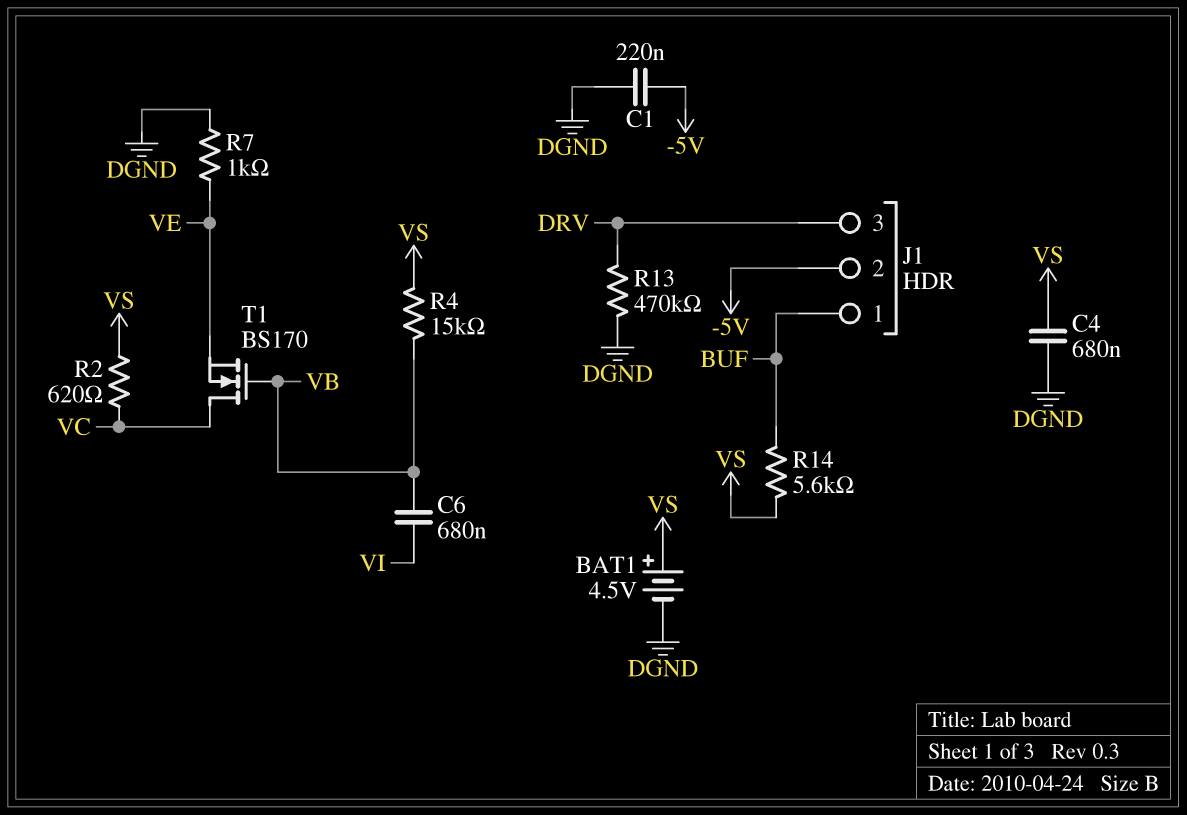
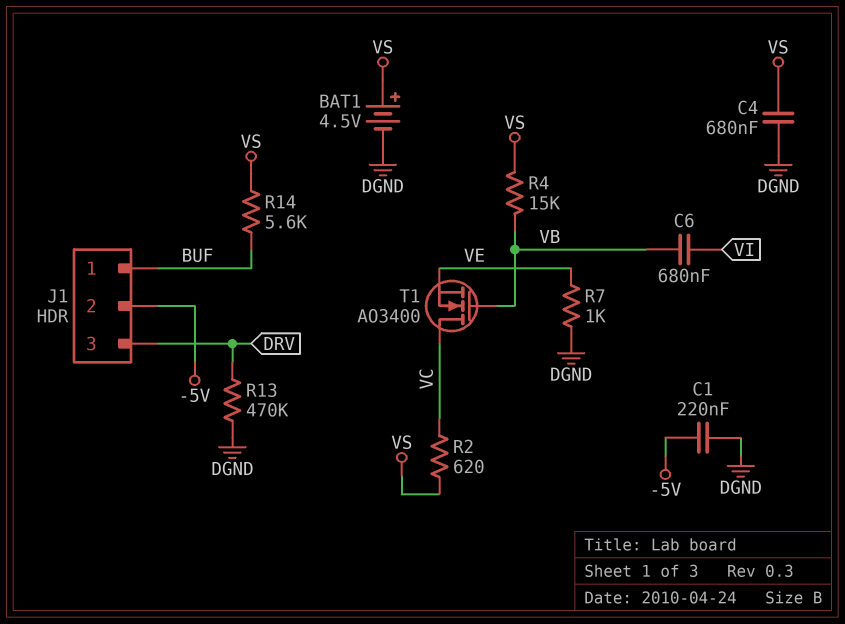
T1: NMOS BS170 (G VB, D VC, S VE) -> NMOS AO3400 (G VB, D VC, S VE)

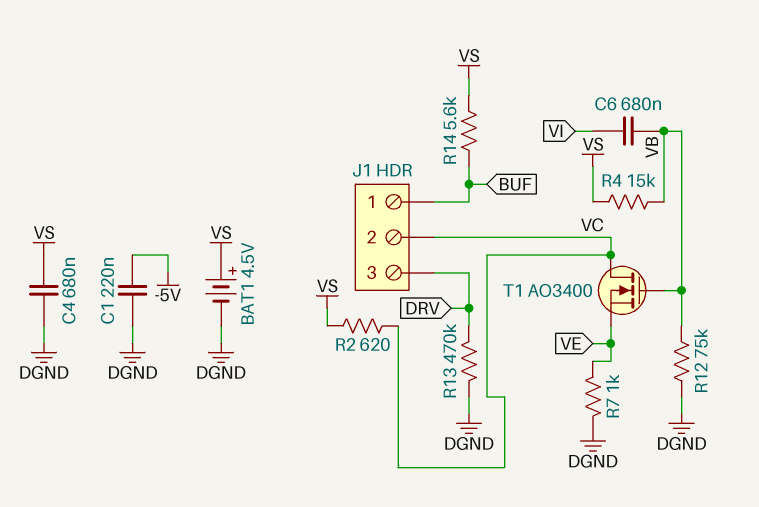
J1 pin 2: -5V -> VC
R12: none -> 75k (DGND, VB)

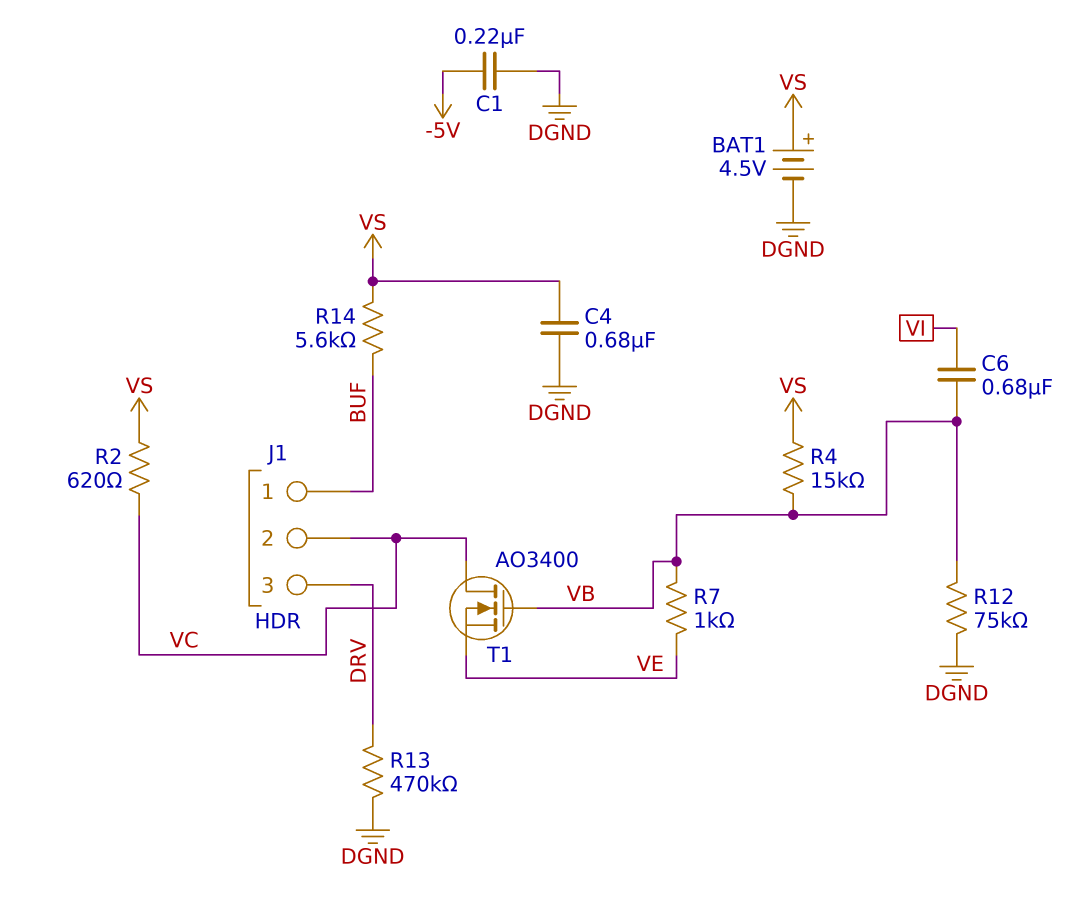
R7: 1k (DGND, VE) -> 1k (VB, VE)

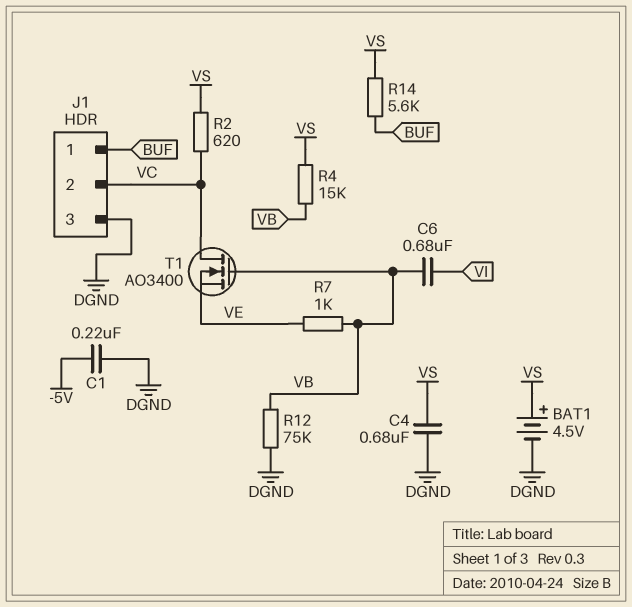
J1 pin 3: DRV -> DGND
R13: 470k (DGND, DRV) -> none

